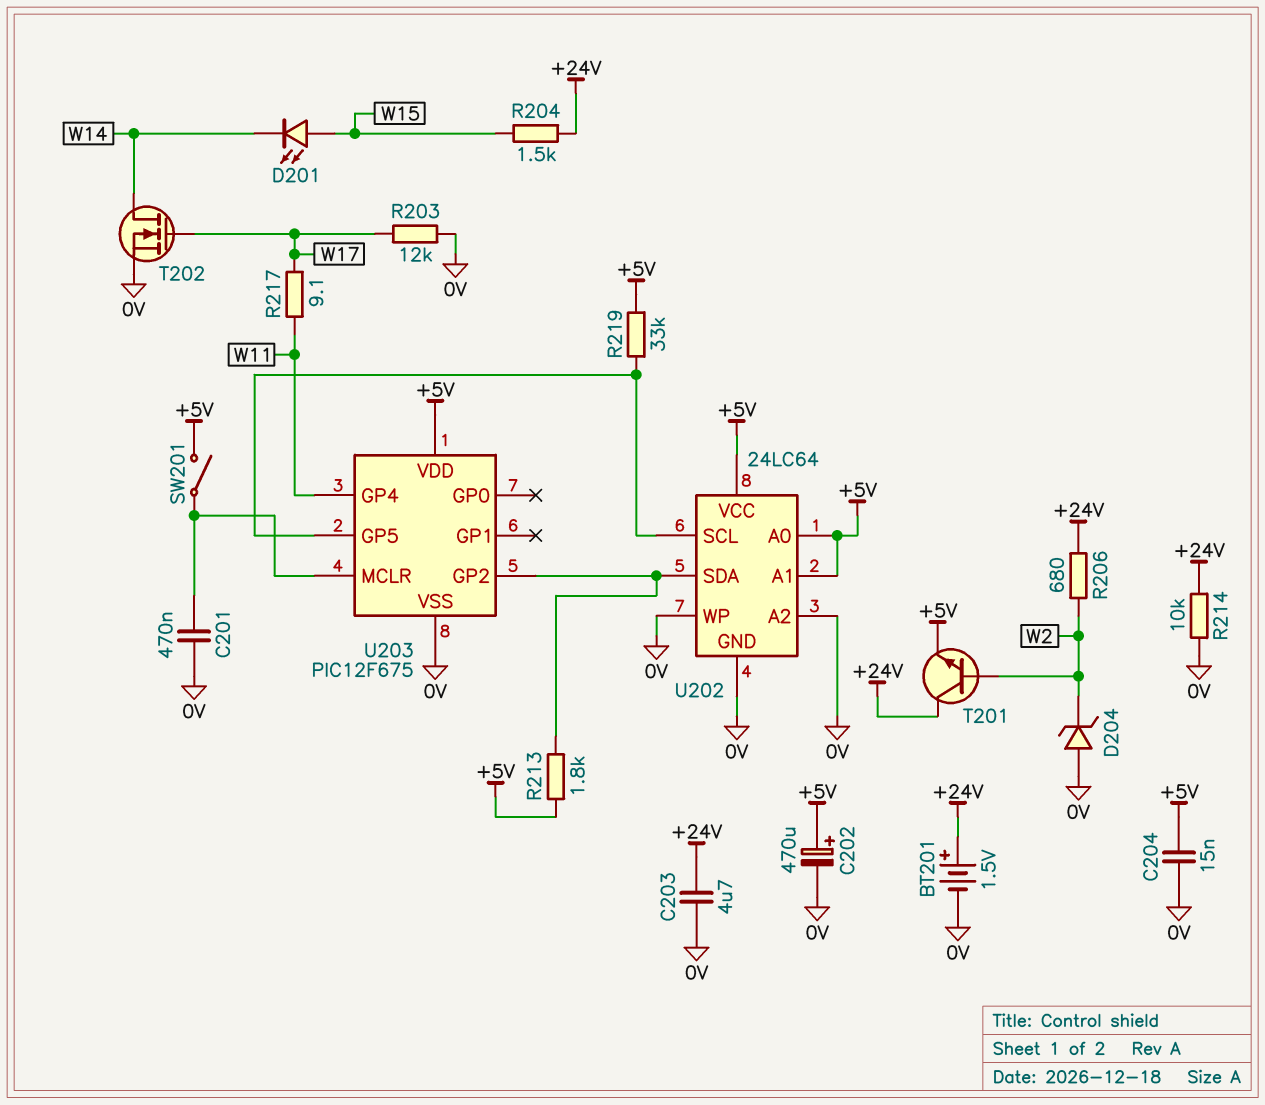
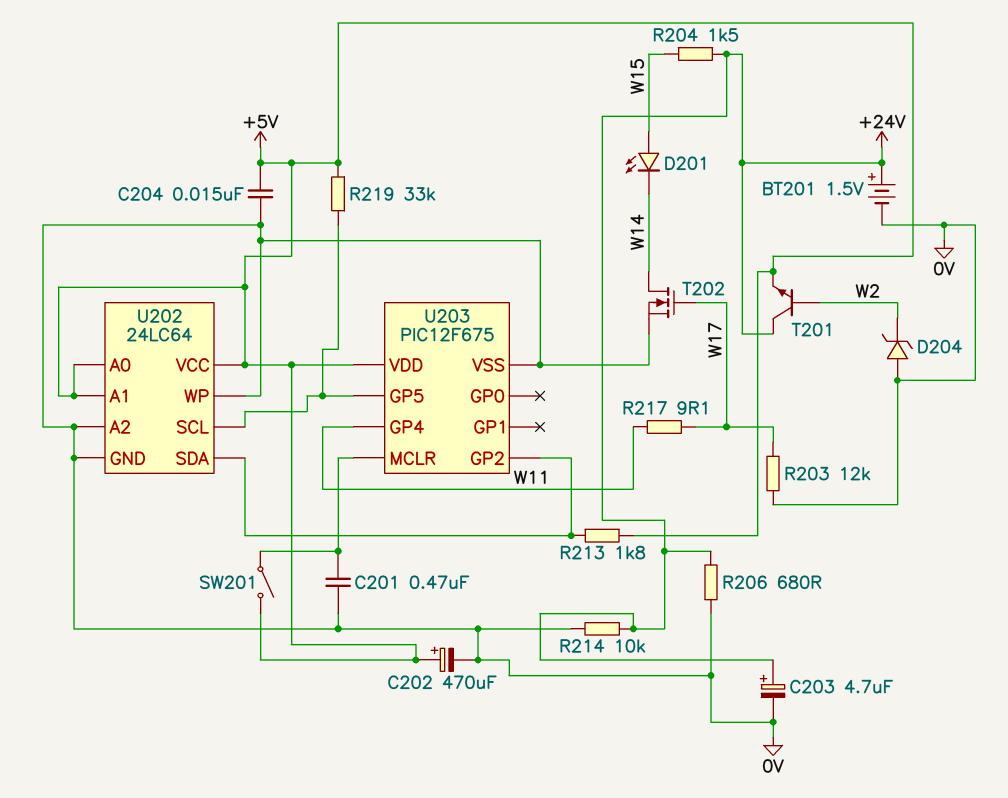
C203: 4.7uF (+24V, 0V) -> 4.7uF (plus +24V, minus 0V)
R206: 680 (+24V, W2) -> 680 (+24V, 0V)

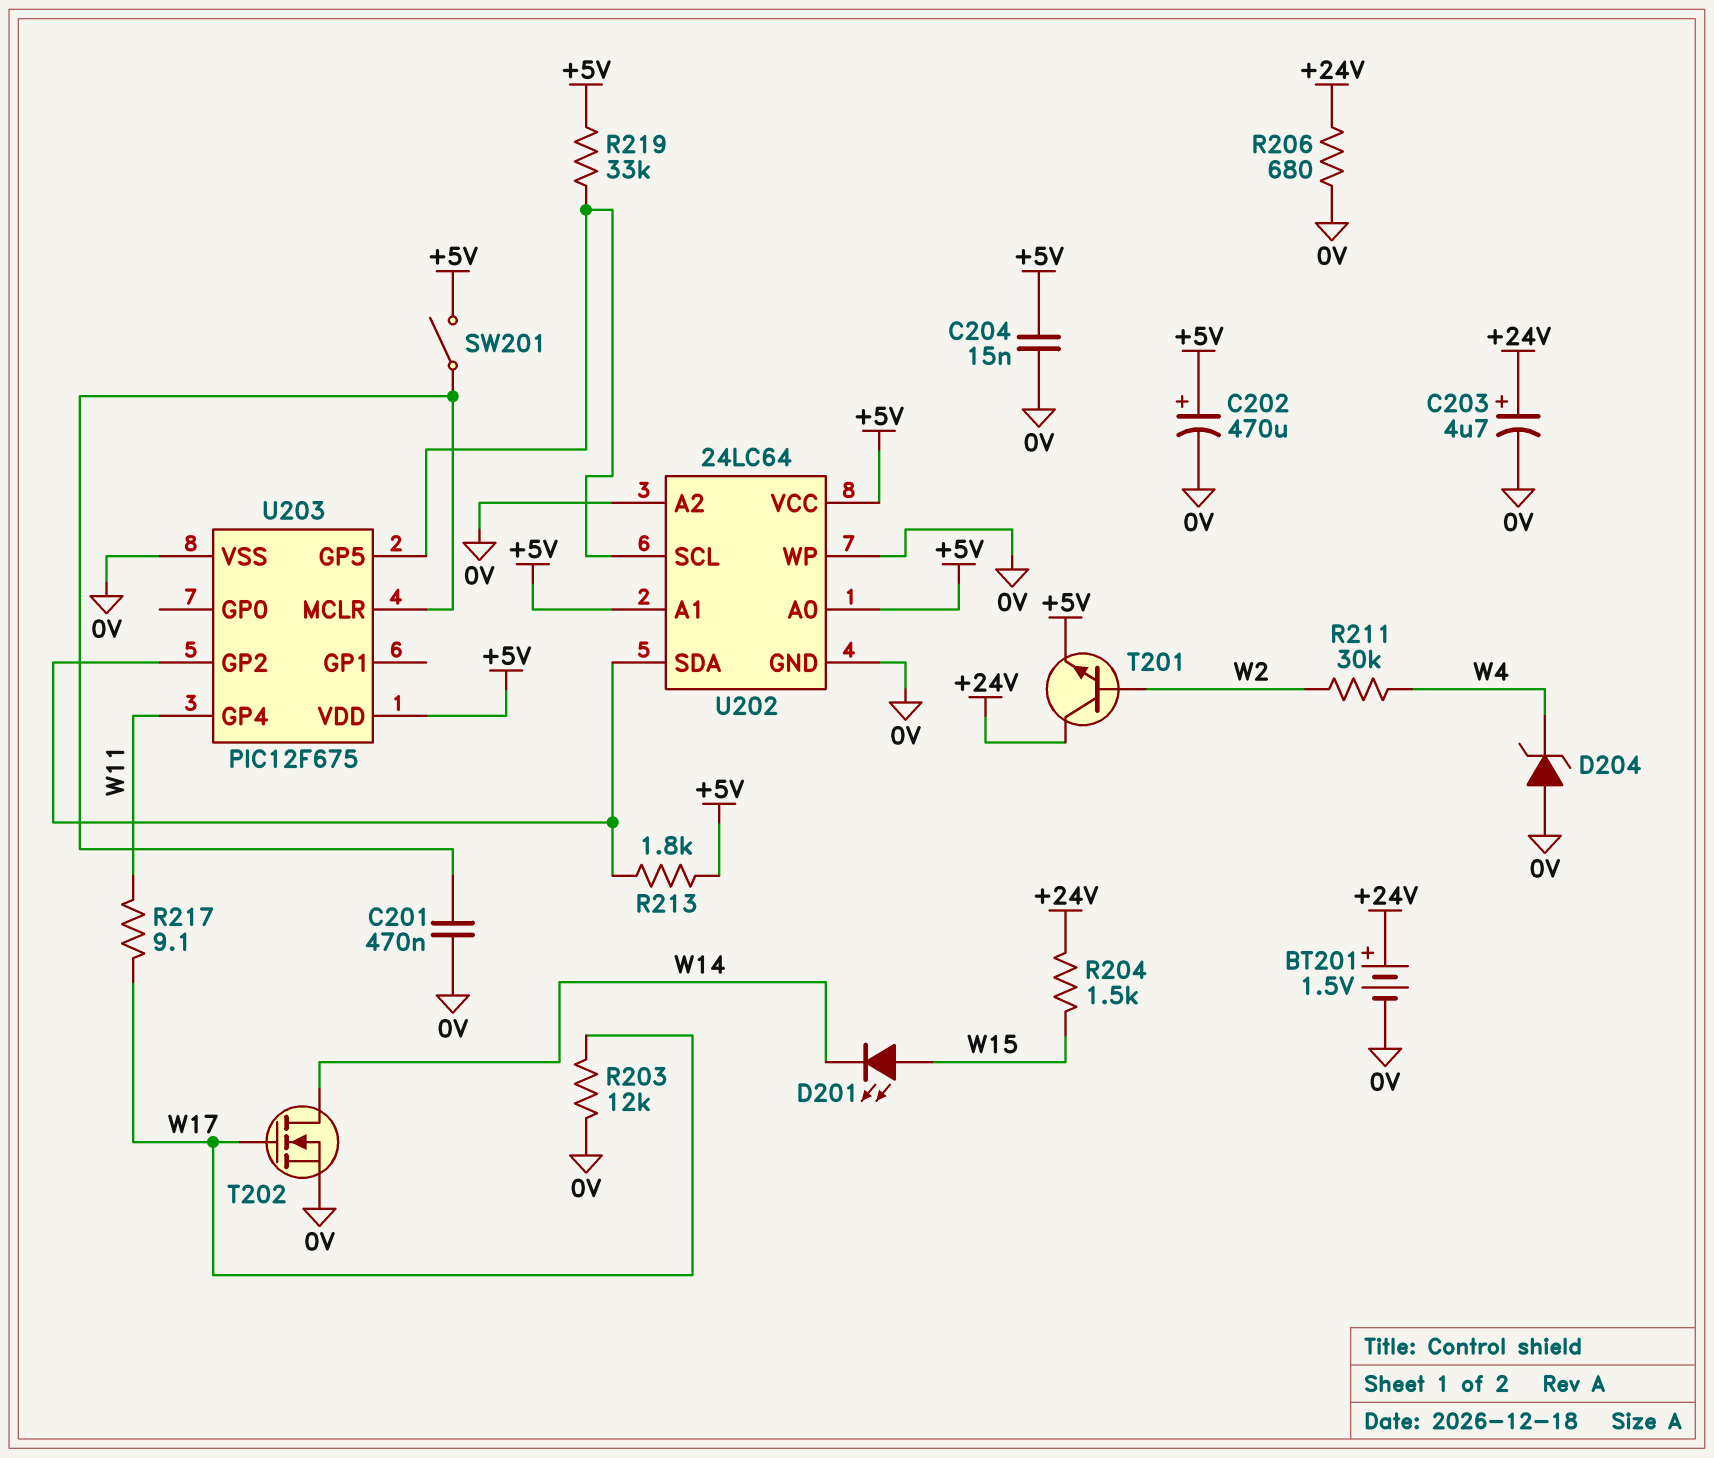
D204: zener (A 0V, K W2) -> zener (A 0V, K W4)
R211: none -> 30k (W2, W4)
R214: 10k (+24V, 0V) -> none

